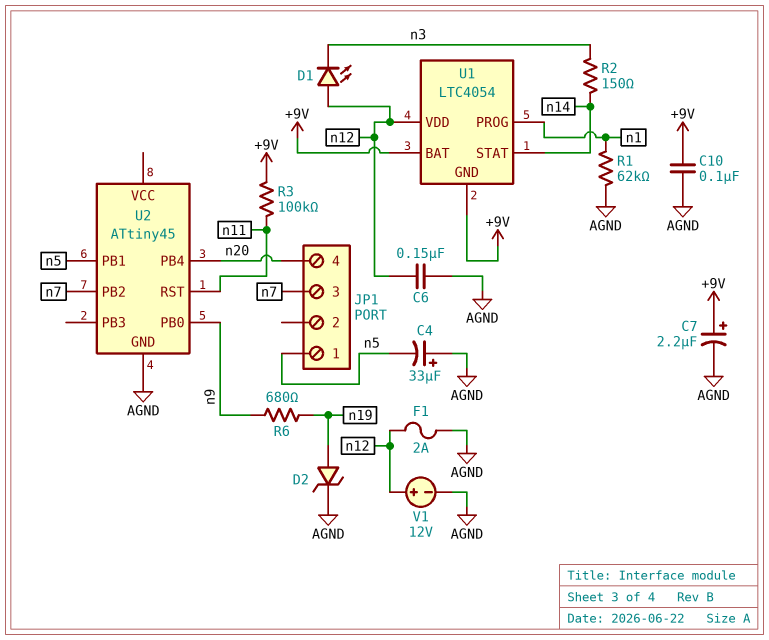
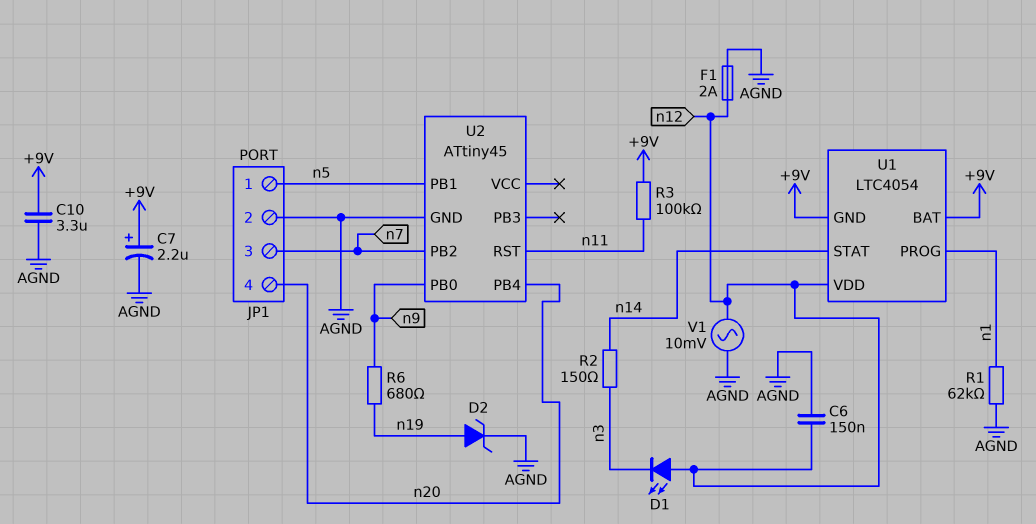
C4: 33uF (plus AGND, minus n5) -> none
C10: 100nF (+9V, AGND) -> 3.3uF (+9V, AGND)
JP1 pin 2: none -> AGND
V1: 12V (plus n12, minus AGND) -> AC 10mV (AGND, n12)

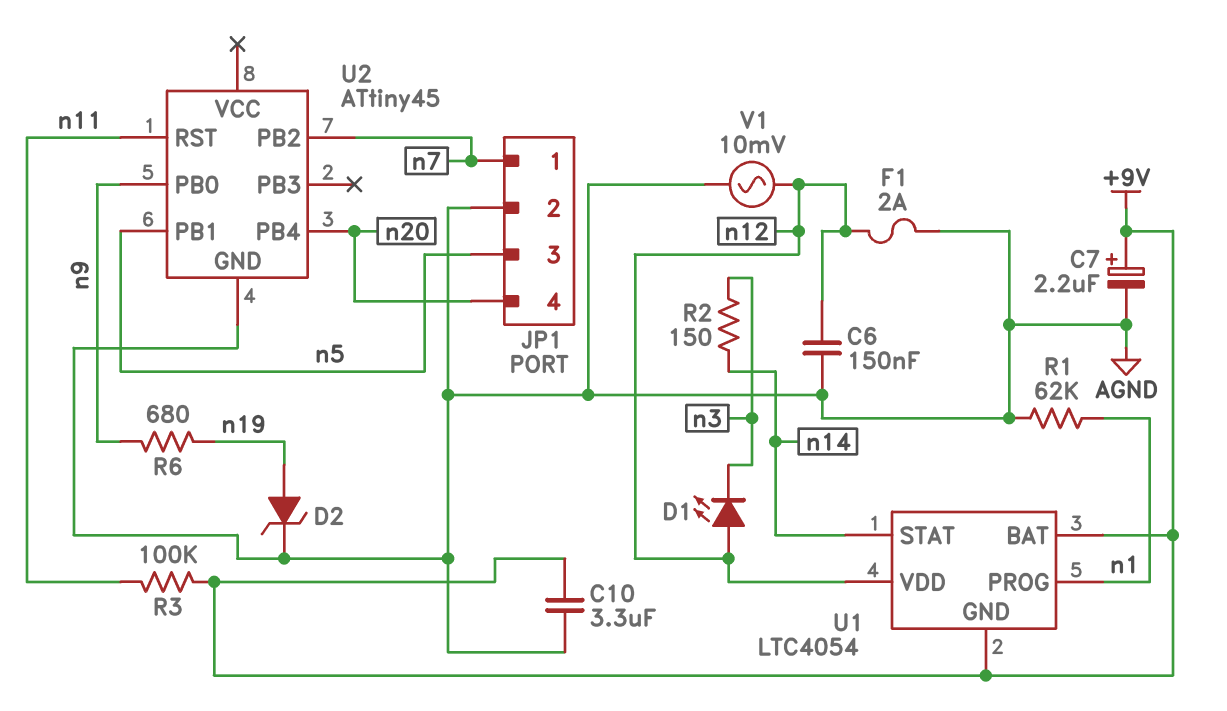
JP1 pin 1: n5 -> n7
JP1 pin 3: n7 -> n5

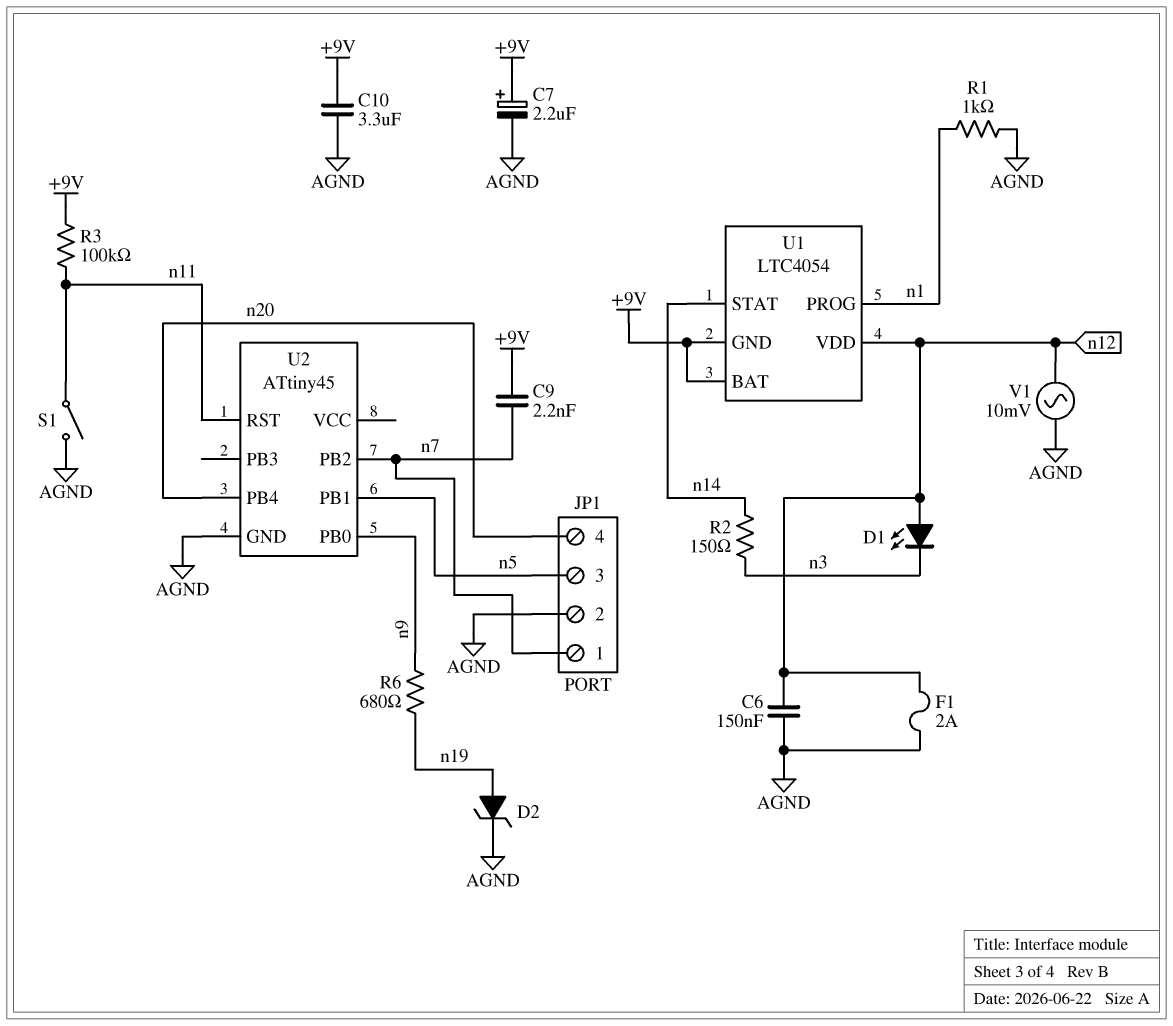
C9: none -> 2.2nF (+9V, n7)
R1: 62k (AGND, n1) -> 1k (AGND, n1)
S1: none -> switch (AGND, n11)

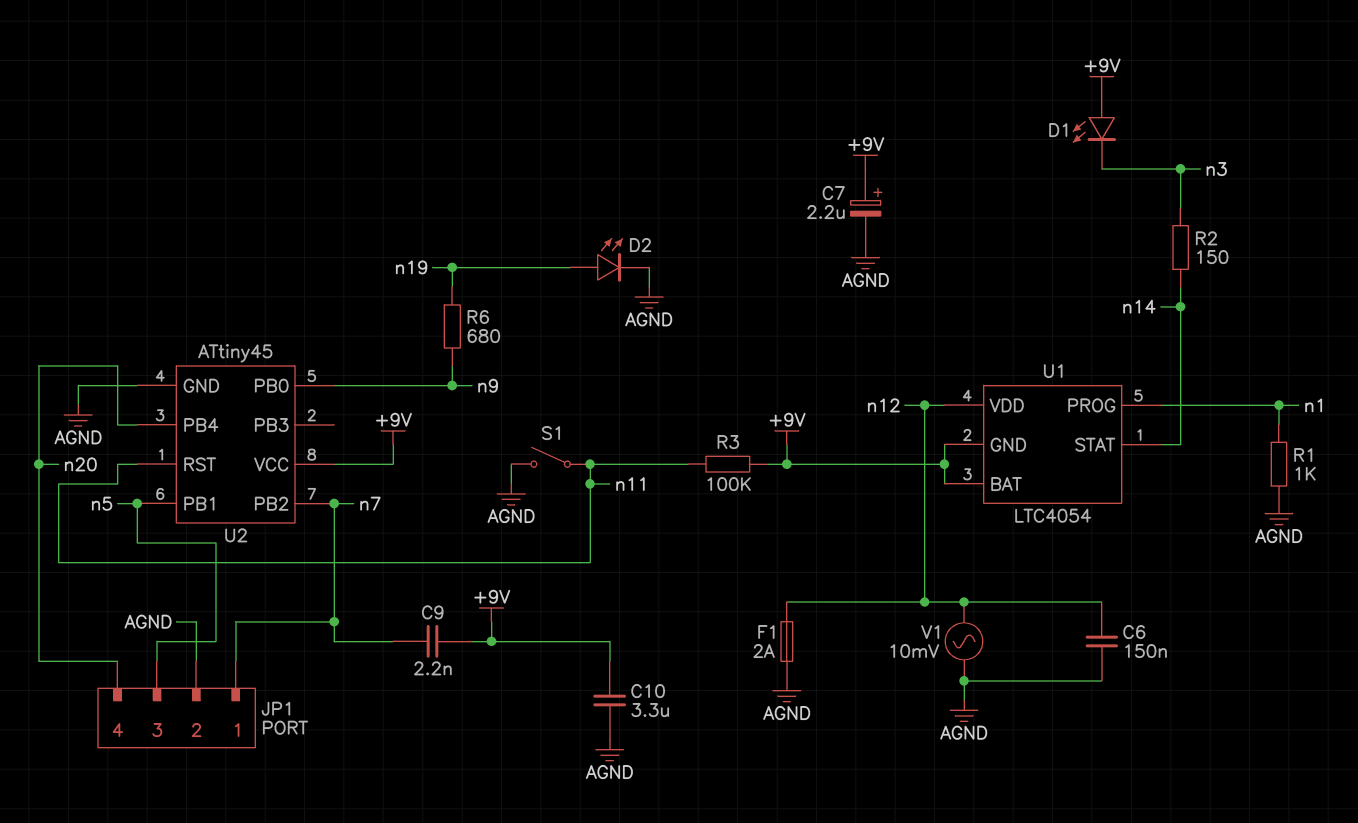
D1: LED (A n12, K n3) -> LED (A +9V, K n3)
D2: zener (A n19, K AGND) -> LED (A n19, K AGND)
U2 pin VCC: none -> +9V

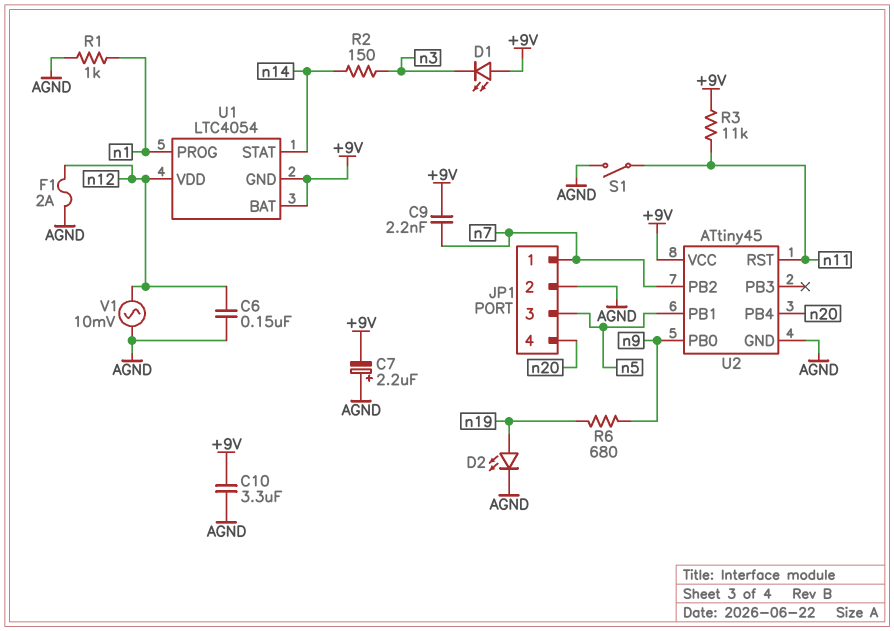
C7: 2.2uF (plus +9V, minus AGND) -> 2.2uF (plus AGND, minus +9V)
R3: 100k (+9V, n11) -> 11k (+9V, n11)

